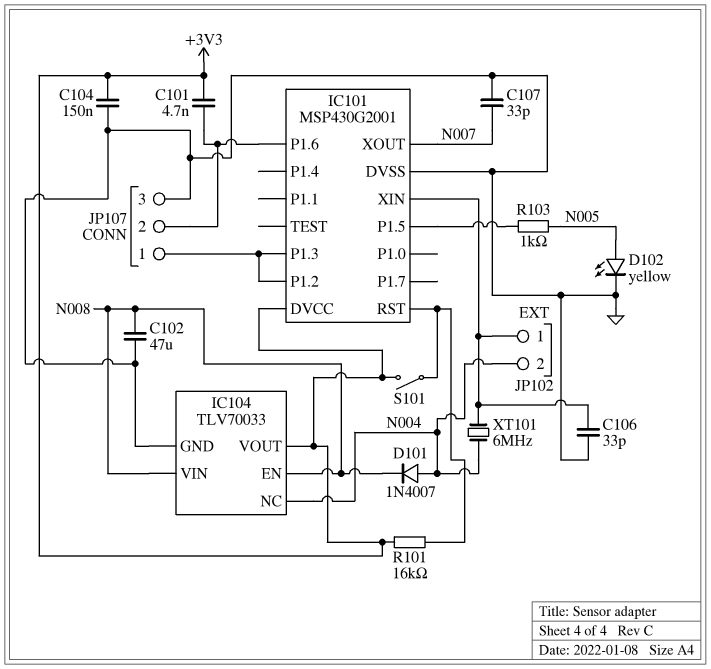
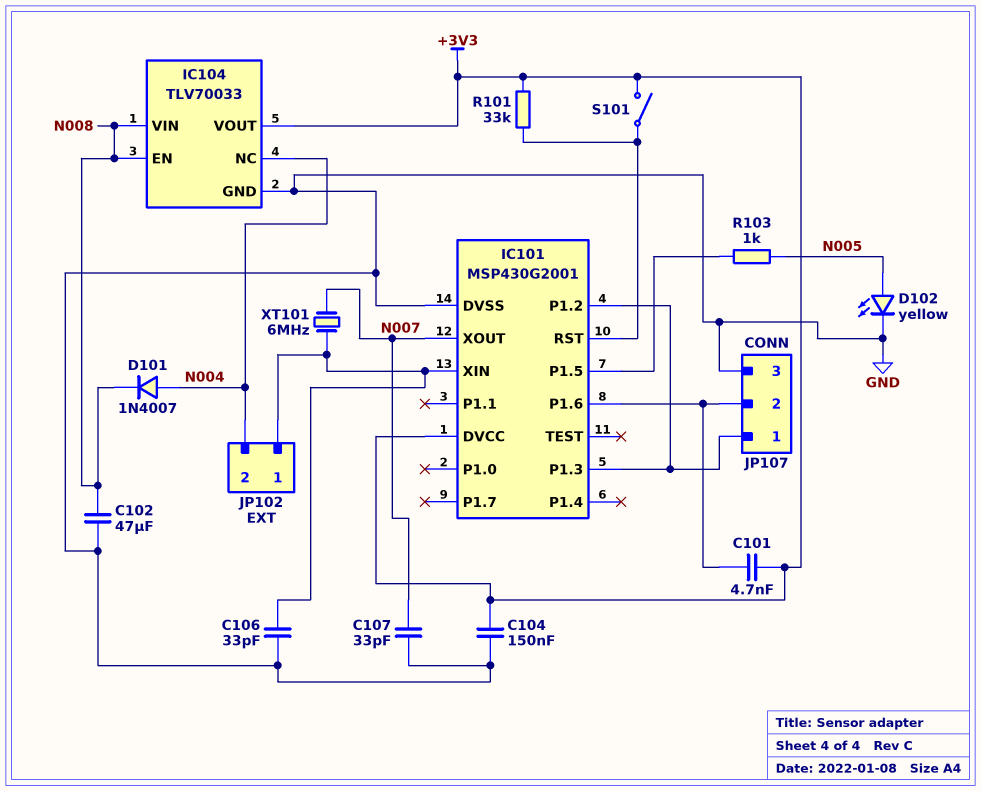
R101: 16k (+3V3, IC101/RST) -> 33k (+3V3, IC101/RST)
XT101: 6MHz (IC101/XIN, N004) -> 6MHz (IC101/XIN, N007)

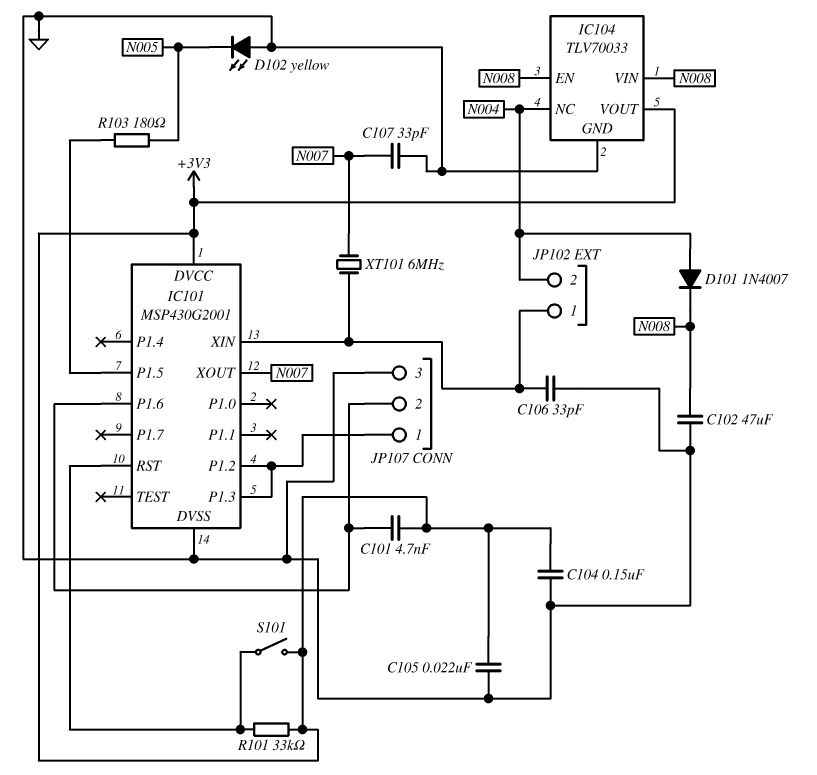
C105: none -> 22nF (+3V3, GND)
D102: LED yellow (A N005, K GND) -> LED yellow (A GND, K N005)
R103: 1k (IC101/P1.5, N005) -> 180 (IC101/P1.5, N005)

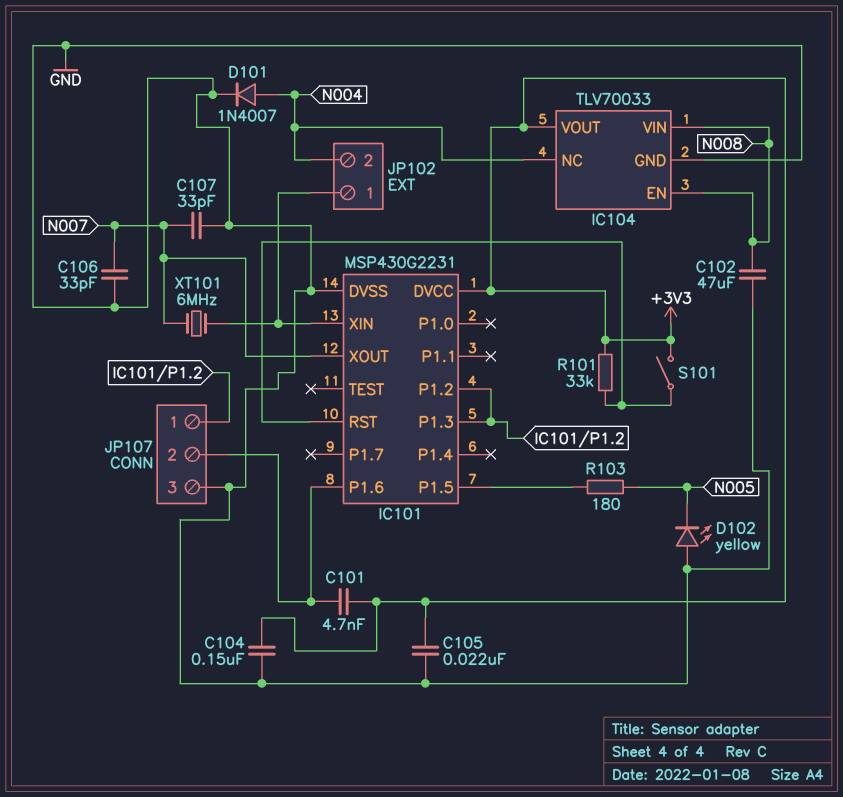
C106: 33pF (GND, IC101/XIN) -> 33pF (GND, N007)
D101: diode 1N4007 (A N004, K N008) -> diode 1N4007 (A N004, K GND)
IC101: MSP430G2001 -> MSP430G2231

